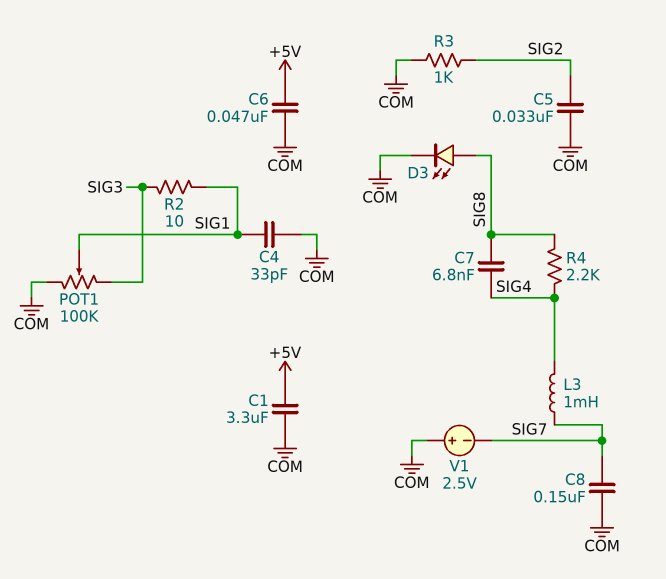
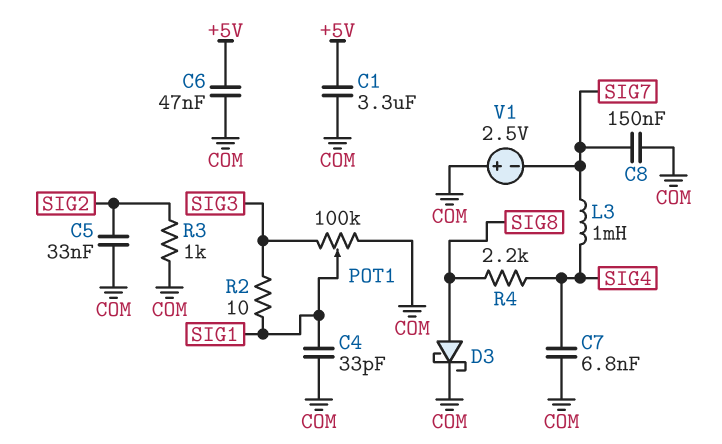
C7: 6.8nF (SIG4, SIG8) -> 6.8nF (COM, SIG4)
D3: LED (A SIG8, K COM) -> schottky (A SIG8, K COM)

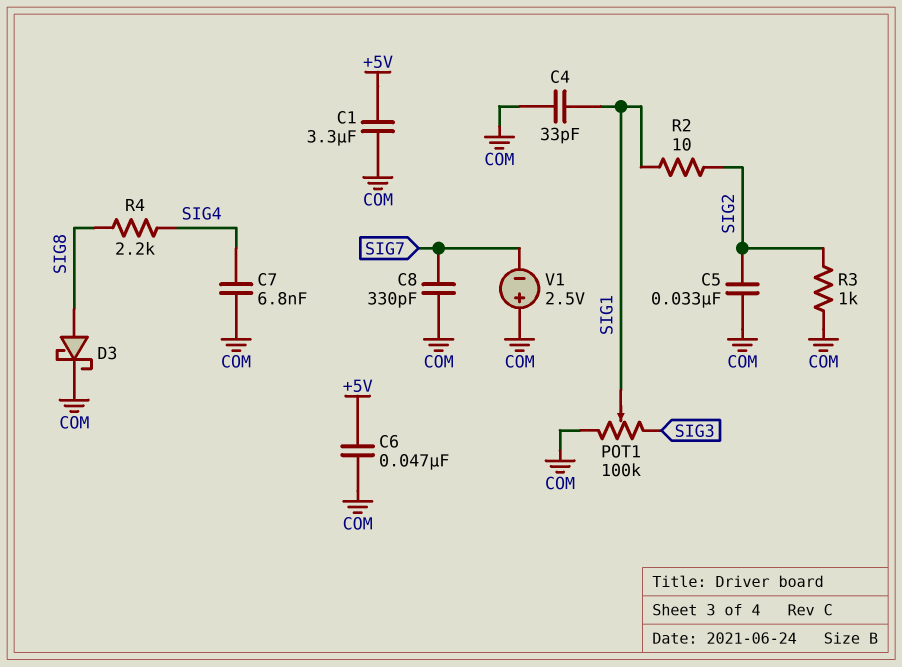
C8: 150nF (COM, SIG7) -> 330pF (COM, SIG7)
L3: 1mH (SIG4, SIG7) -> none
R2: 10 (SIG1, SIG3) -> 10 (SIG1, SIG2)

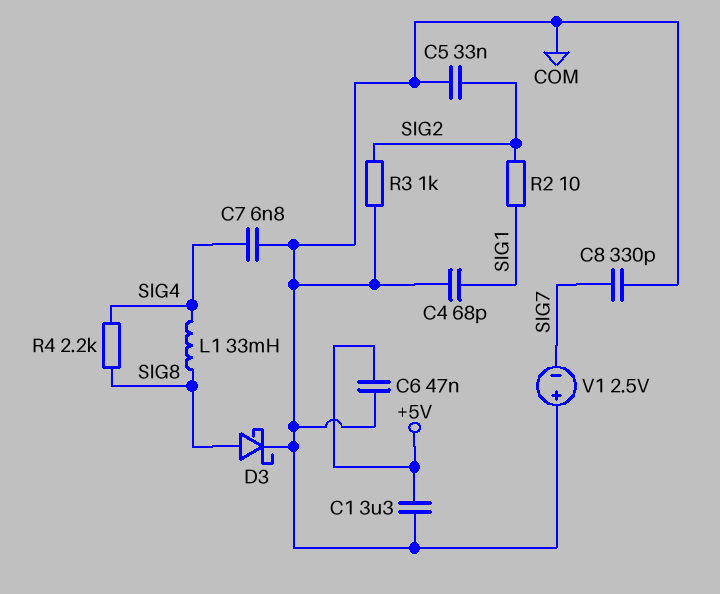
C4: 33pF (COM, SIG1) -> 68pF (COM, SIG1)
L1: none -> 33mH (SIG4, SIG8)
POT1: 100k (COM, SIG3, wiper SIG1) -> none

